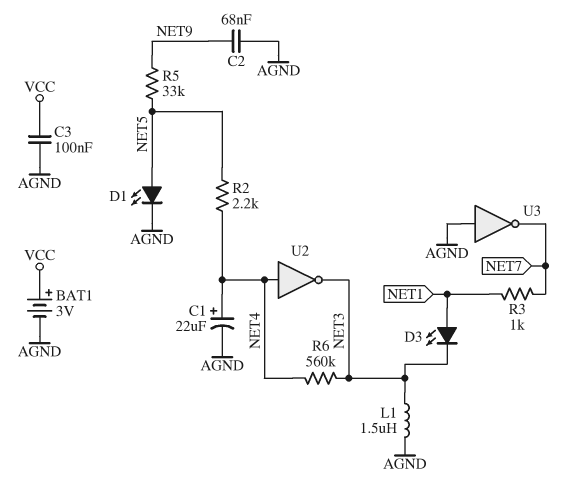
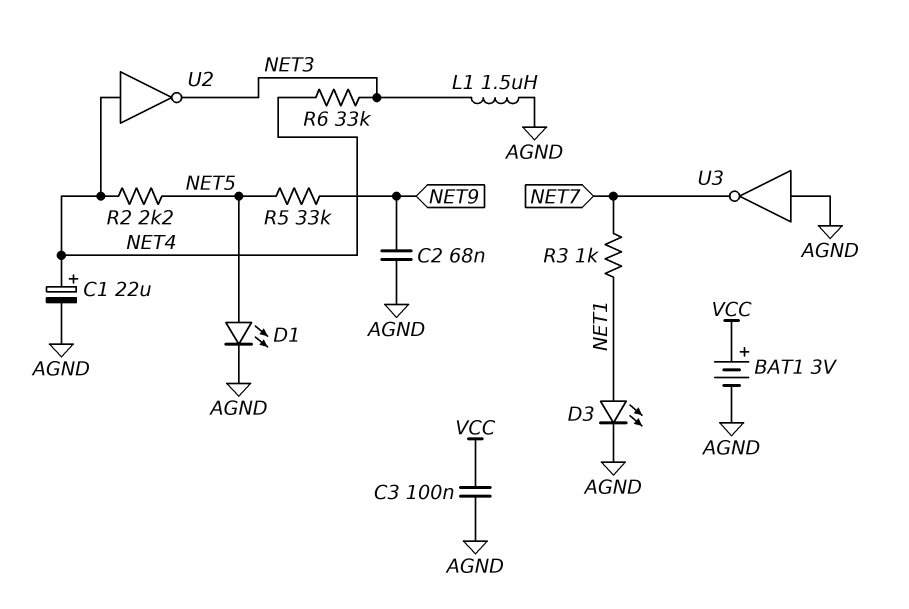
D3: LED (A NET1, K NET3) -> LED (A NET1, K AGND)
R6: 560k (NET3, NET4) -> 33k (NET3, NET4)

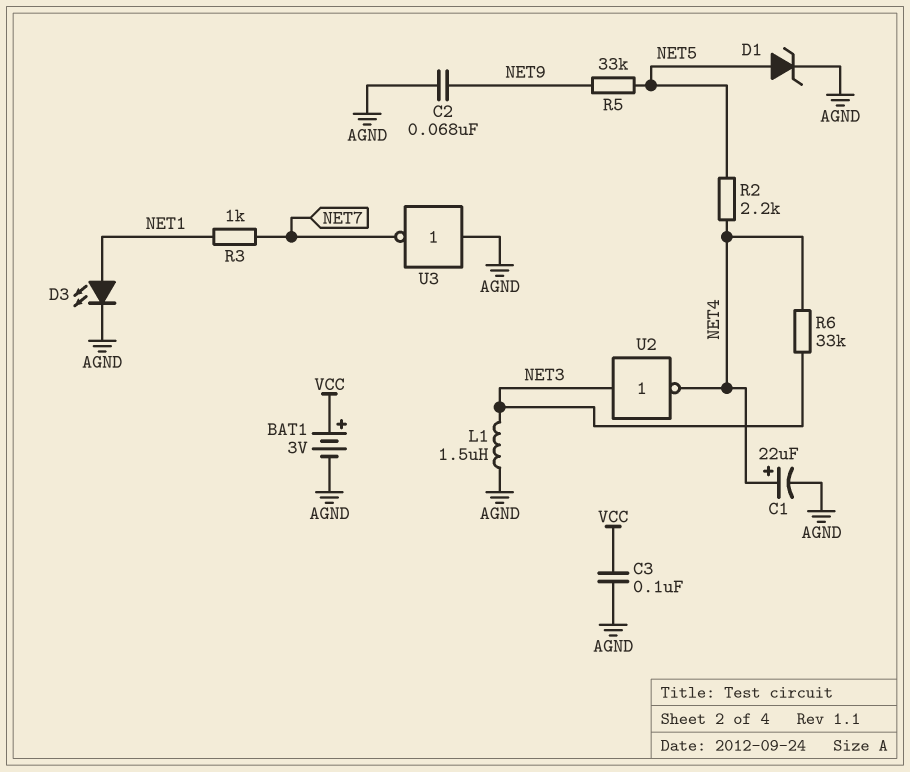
D1: LED (A NET5, K AGND) -> zener (A NET5, K AGND)
U2: NOT (in NET4, out NET3) -> NOT (in NET3, out NET4)

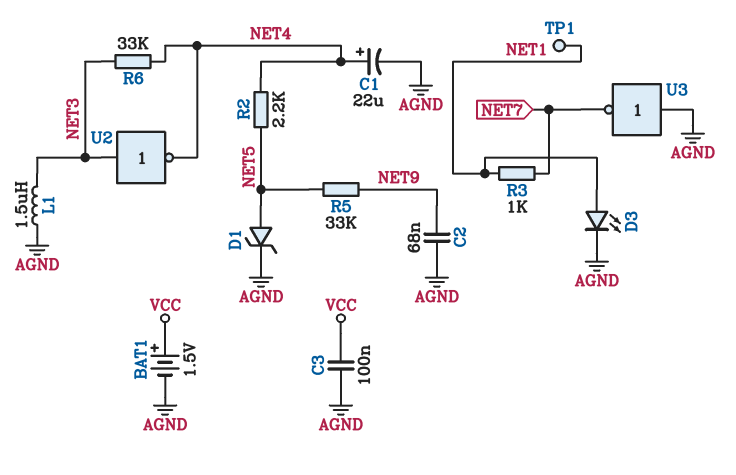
BAT1: 3V (plus VCC, minus AGND) -> 1.5V (plus VCC, minus AGND)
TP1: none -> test point (NET1)

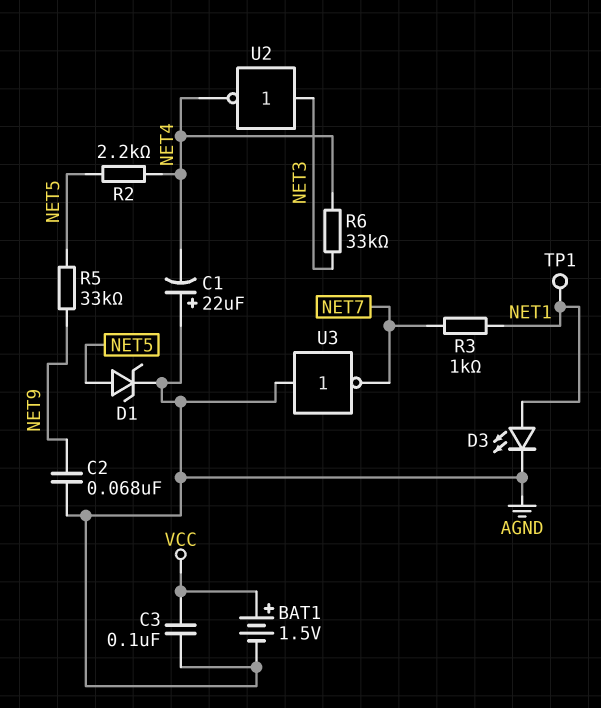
C1: 22uF (plus NET4, minus AGND) -> 22uF (plus AGND, minus NET4)
L1: 1.5uH (AGND, NET3) -> none

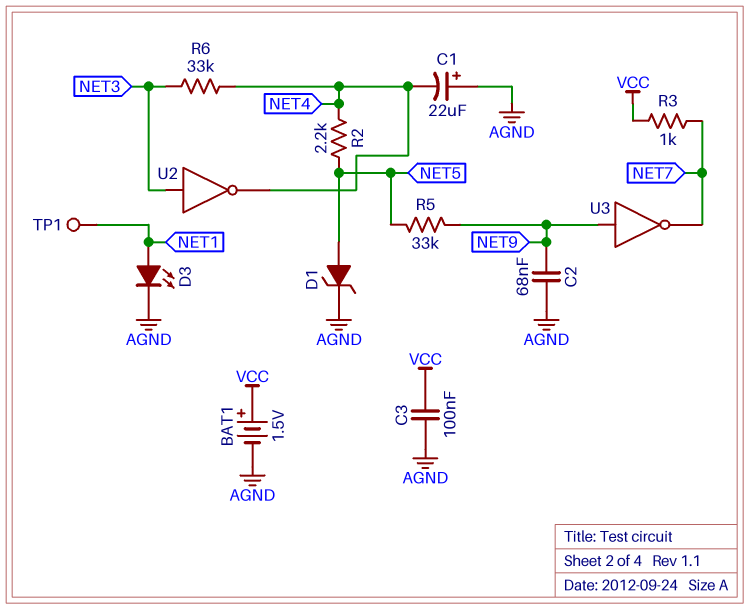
R3: 1k (NET1, NET7) -> 1k (NET7, VCC)
U3: NOT (in AGND, out NET7) -> NOT (in NET9, out NET7)

